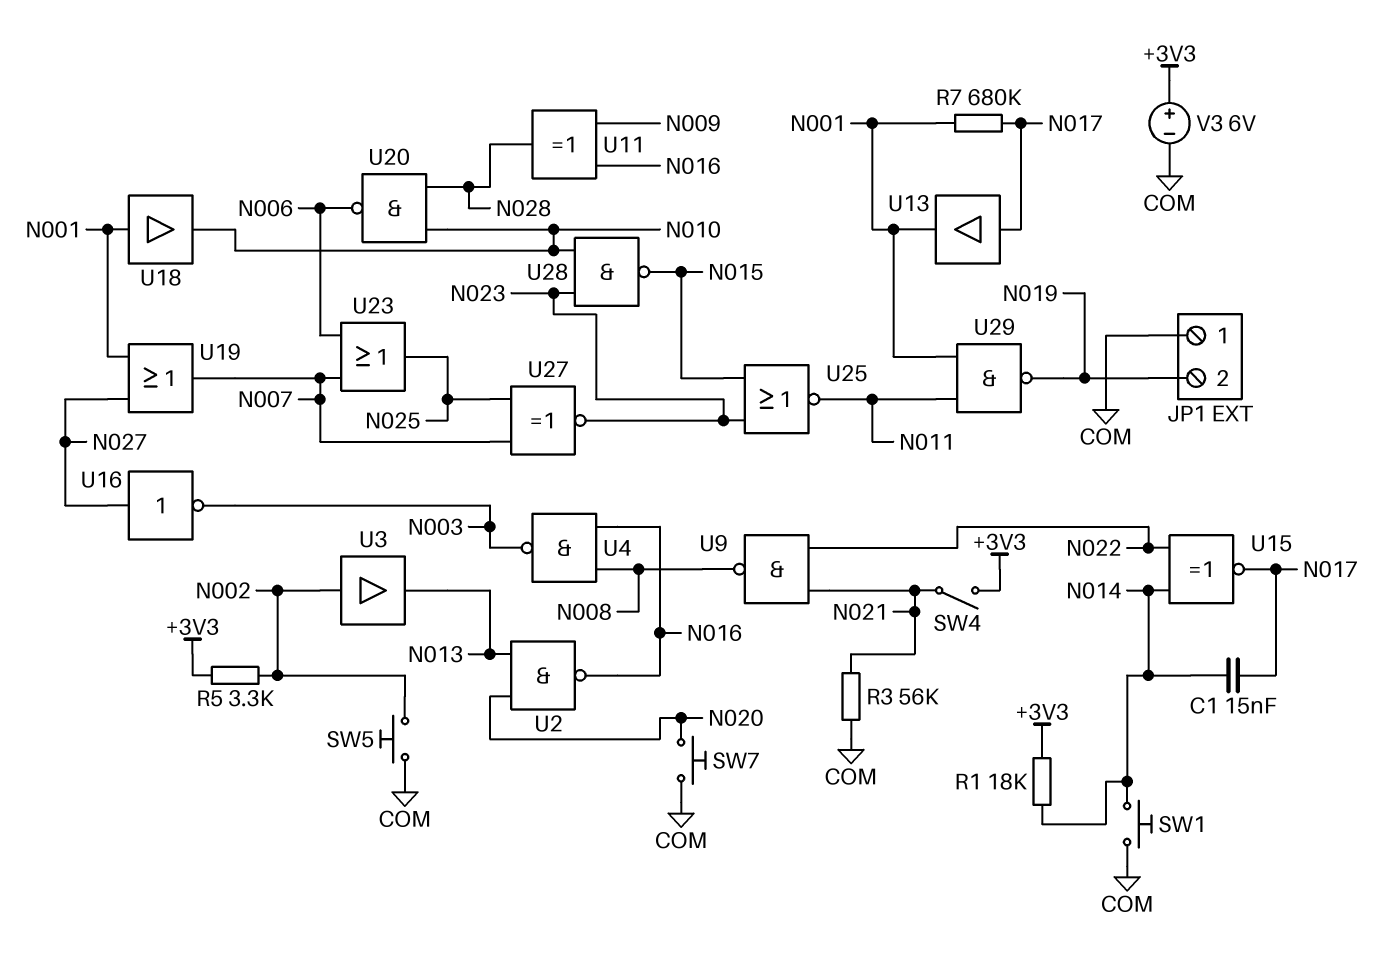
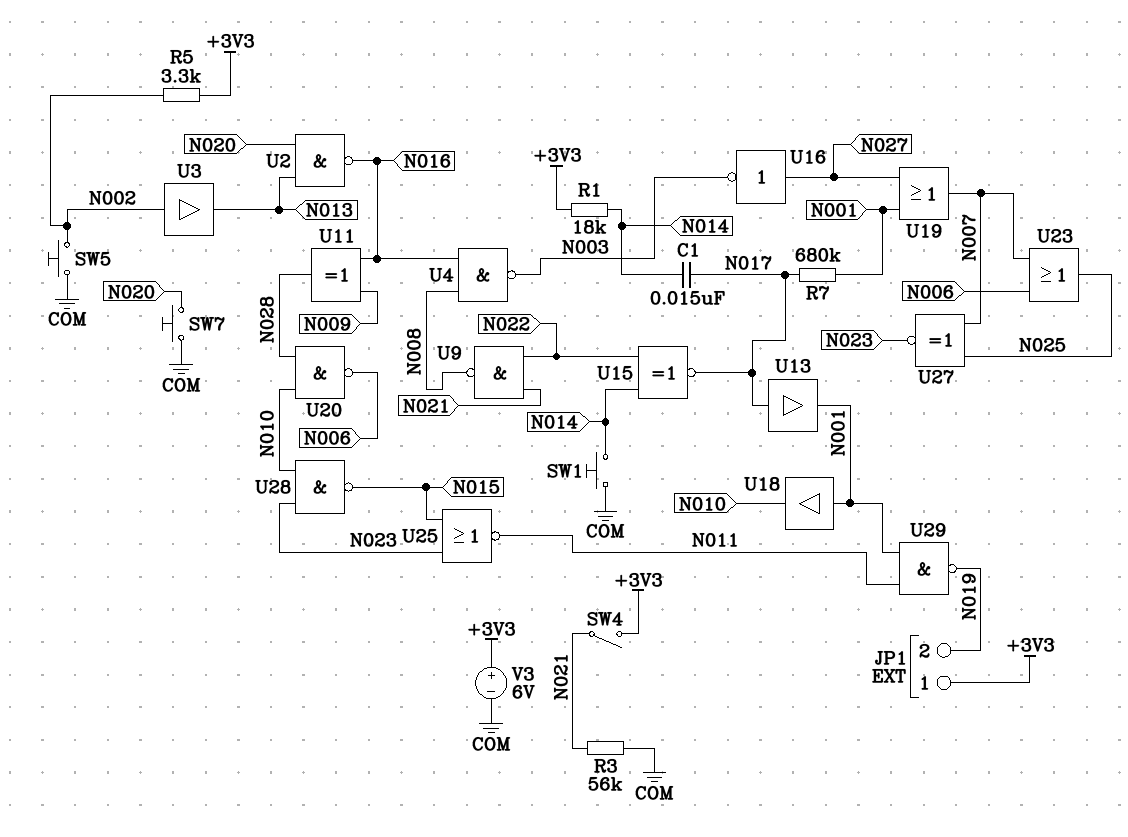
JP1 pin 1: COM -> +3V3

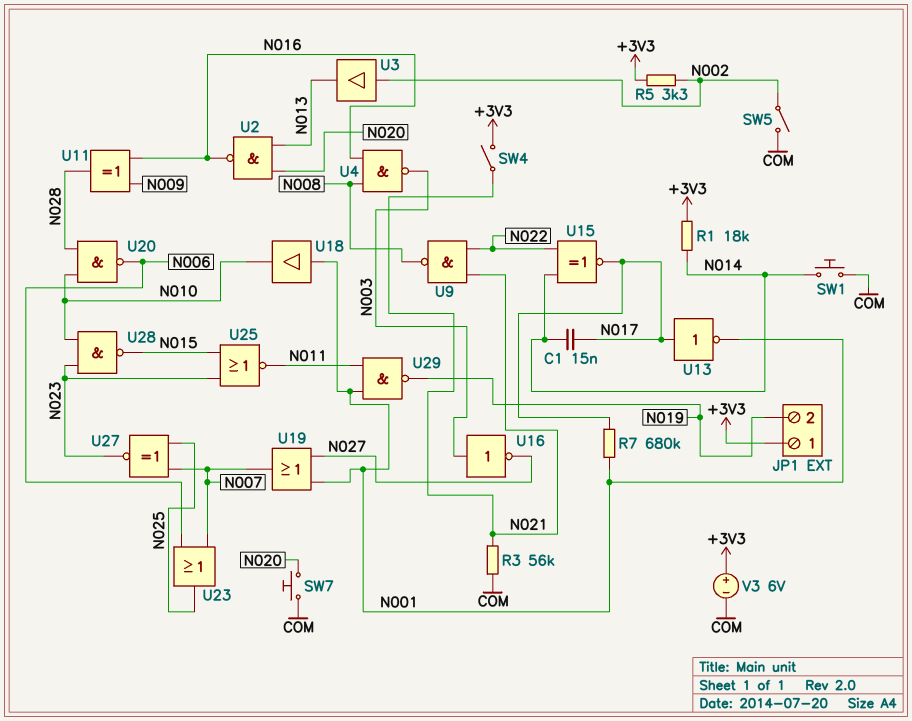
SW5: button (COM, N002) -> switch (COM, N002)
U13: buffer (in N017, out N001) -> NOT (in N017, out N001)
U16: NOT (in N027, out N003) -> NOT (in N003, out N027)

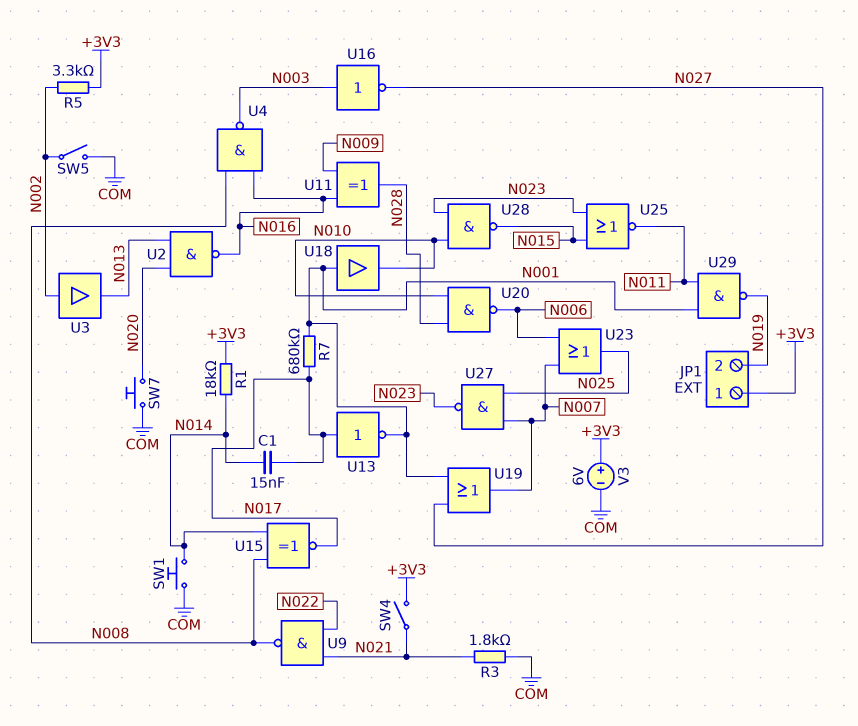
R3: 56k (COM, N021) -> 1.8k (COM, N021)
U15: XNOR (in N014, in N022, out N017) -> XNOR (in N008, in N014, out N017)
U27: XNOR (in N007, in N025, out N023) -> NAND (in N007, in N025, out N023)

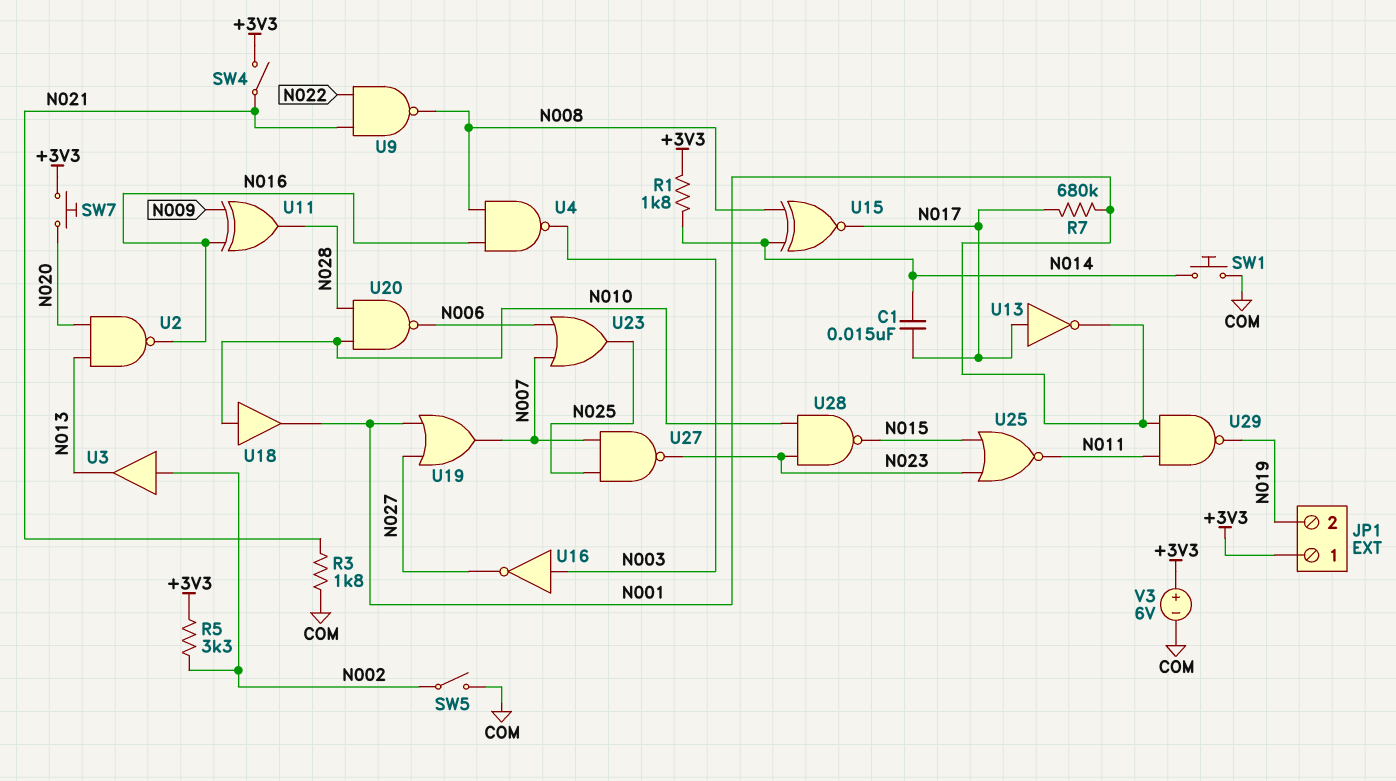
R1: 18k (+3V3, N014) -> 1.8k (+3V3, N014)
SW7: button (COM, N020) -> button (+3V3, N020)
U18: buffer (in N001, out N010) -> buffer (in N010, out N001)

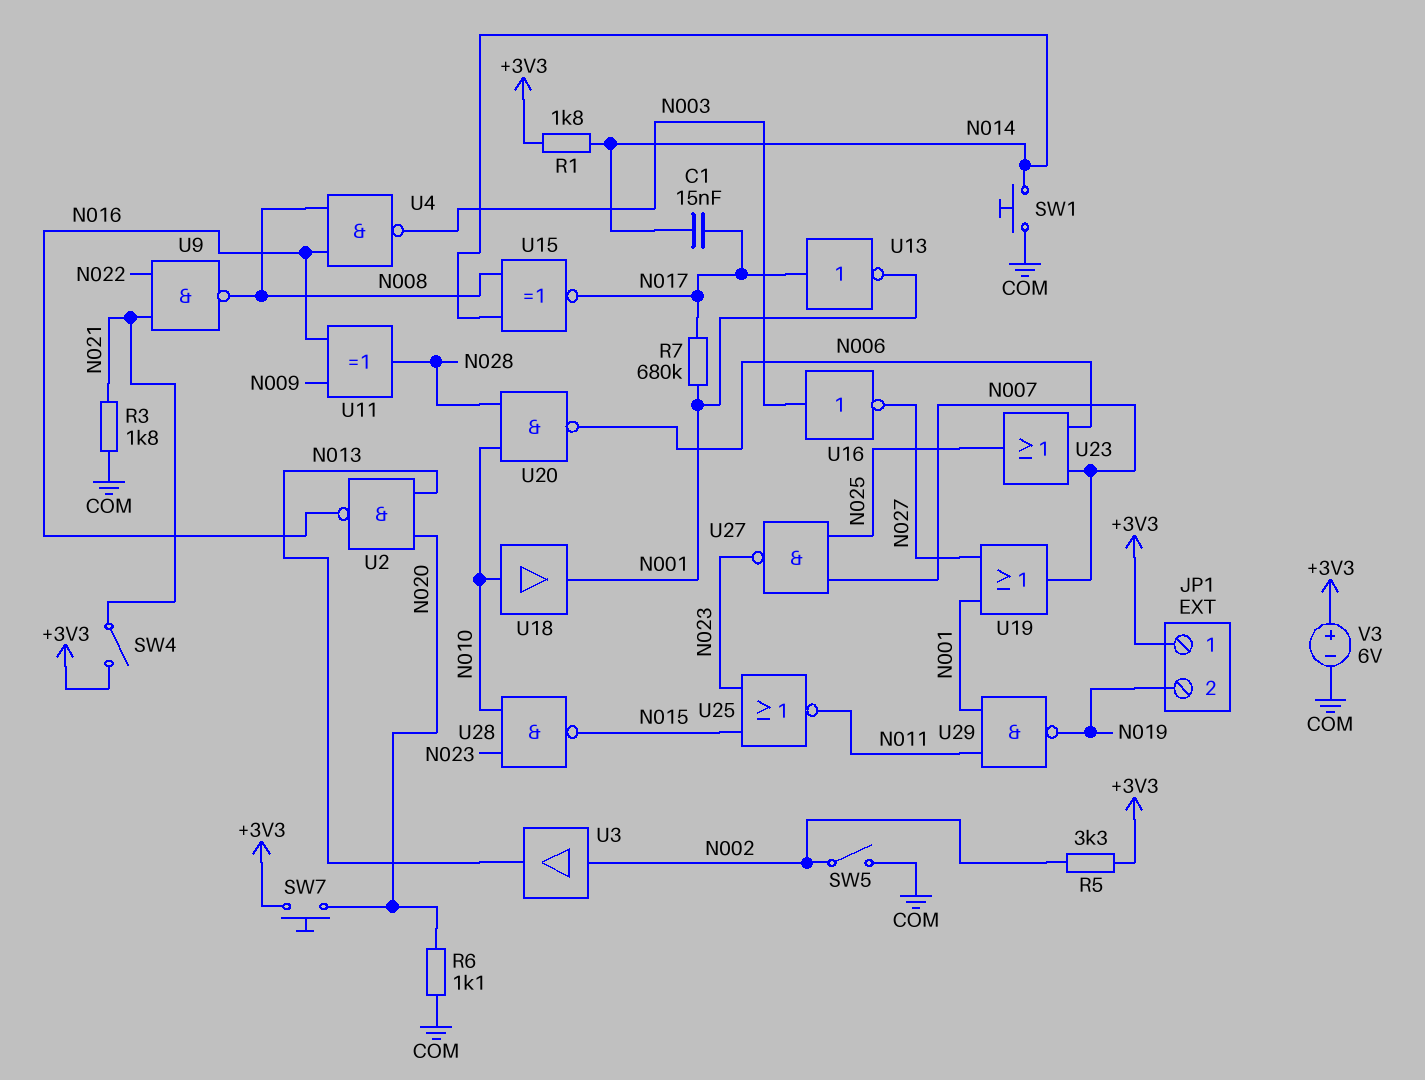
R6: none -> 1.1k (COM, N020)

